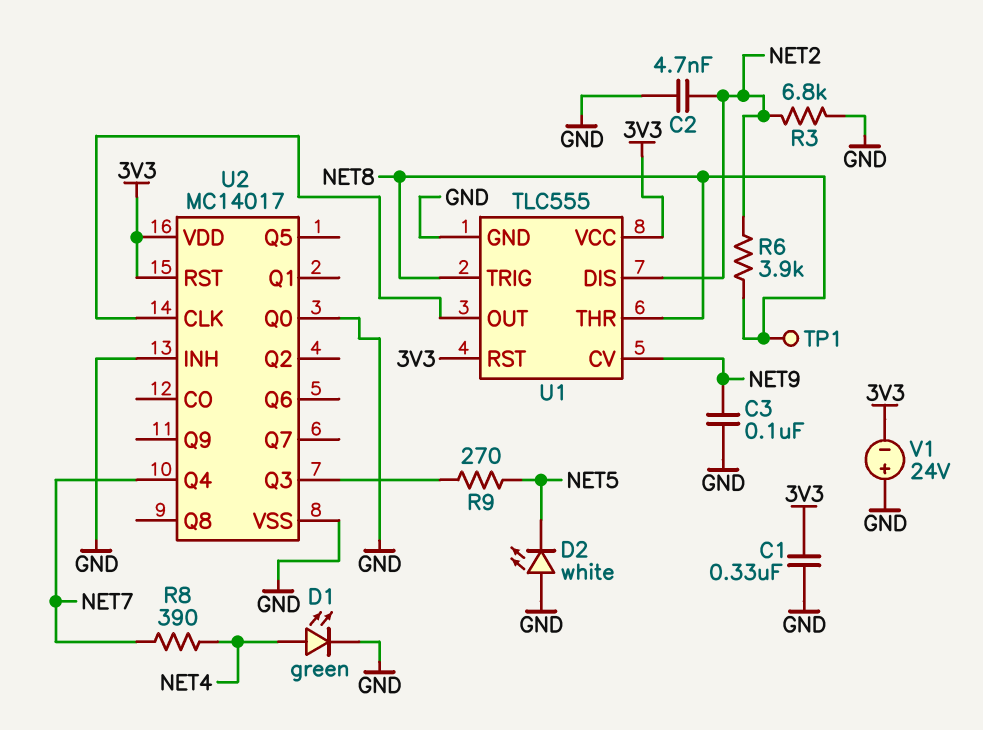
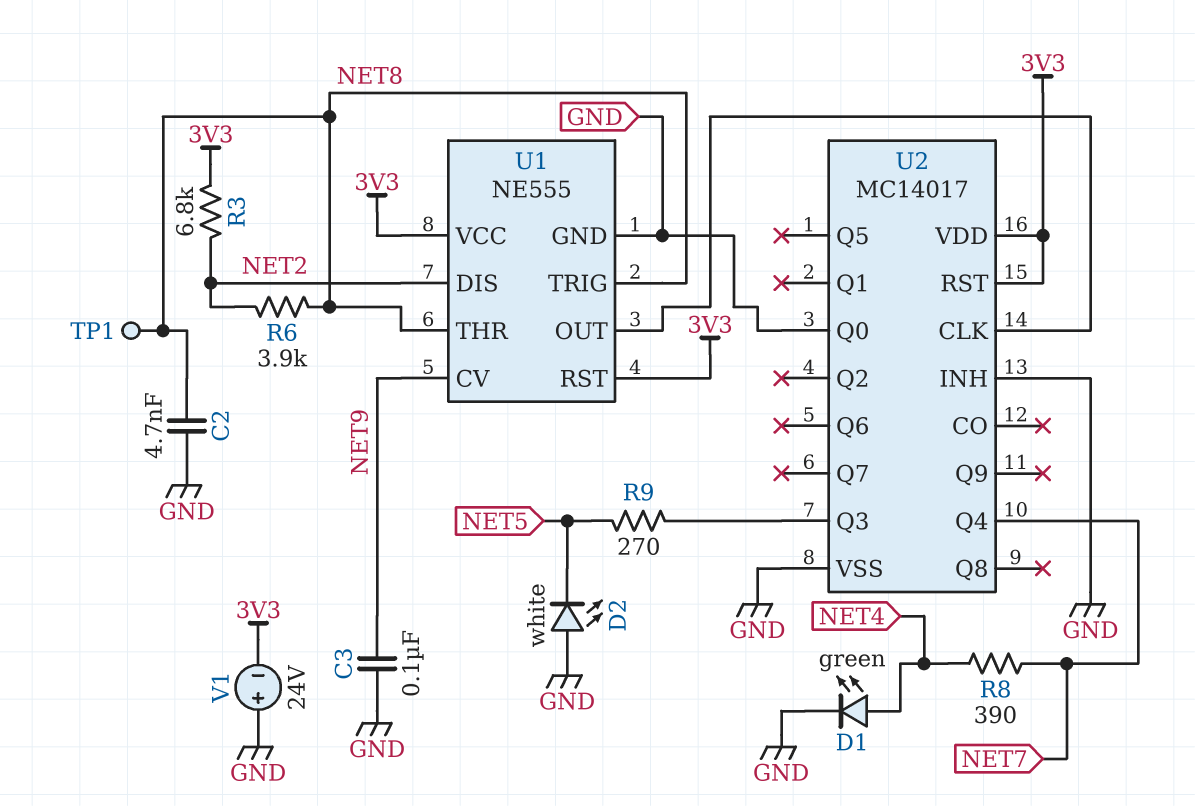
C1: 330nF (3V3, GND) -> none
C2: 4.7nF (GND, NET2) -> 4.7nF (GND, NET8)
R3: 6.8k (GND, NET2) -> 6.8k (3V3, NET2)
U1: TLC555 -> NE555

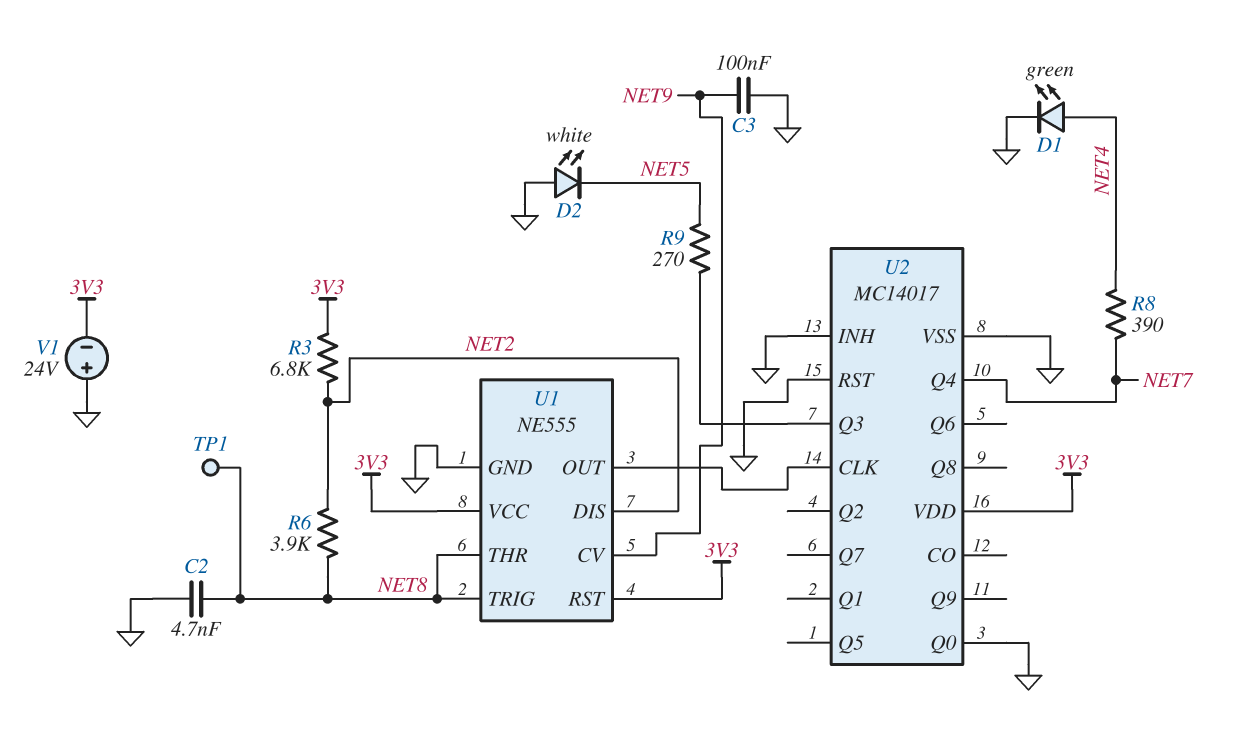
U2 pin RST: 3V3 -> GND

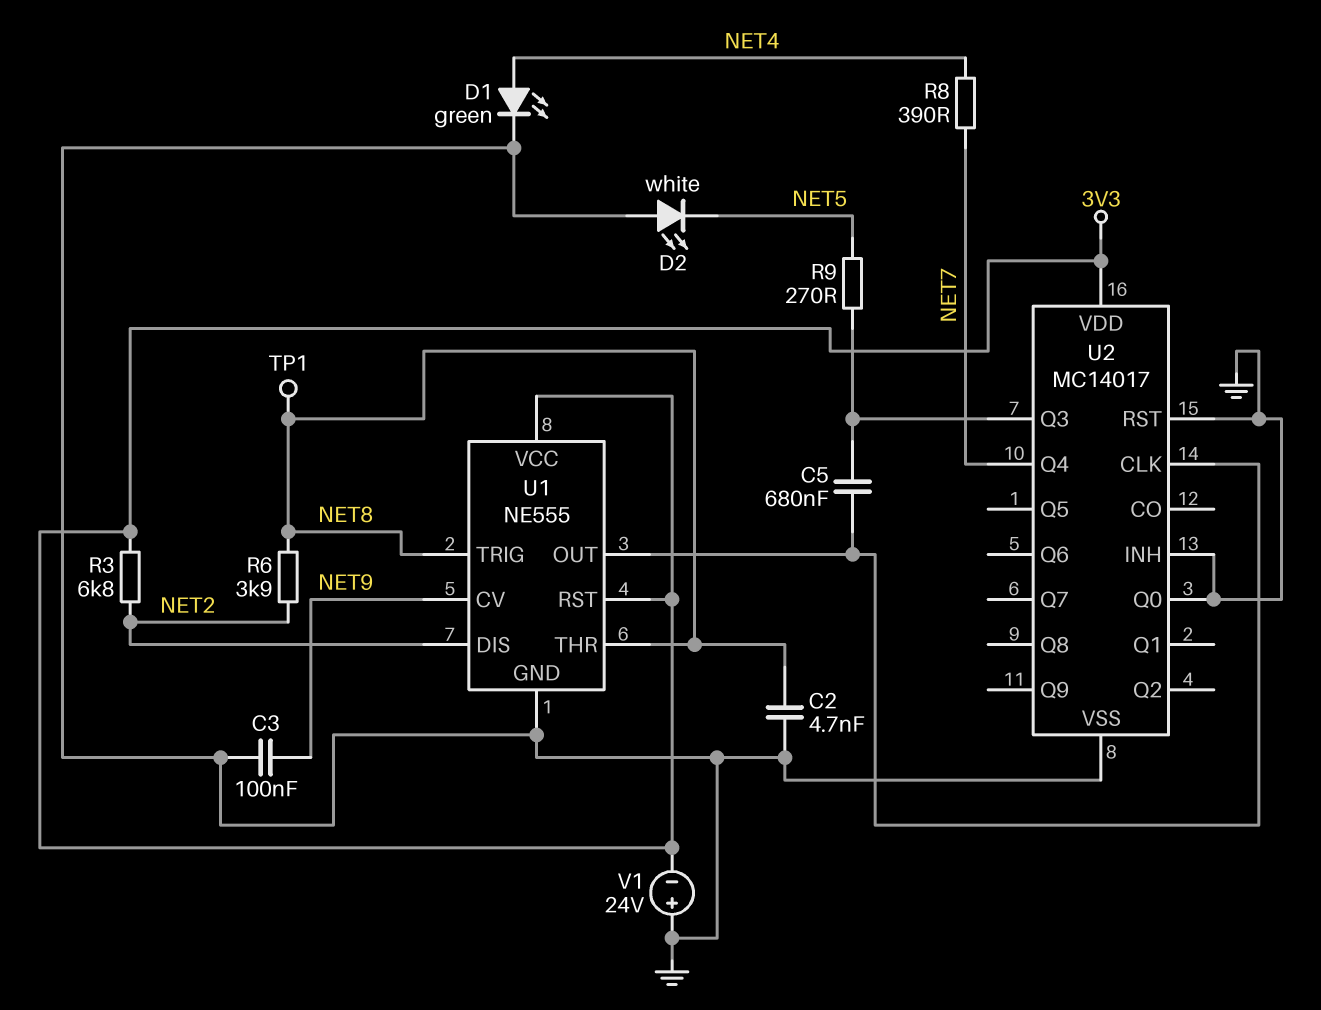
C5: none -> 680nF (U1/OUT, U2/Q3)

